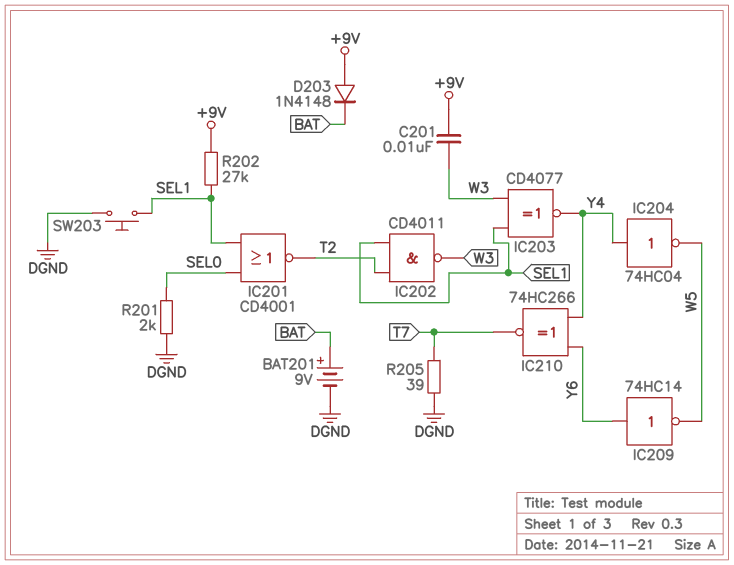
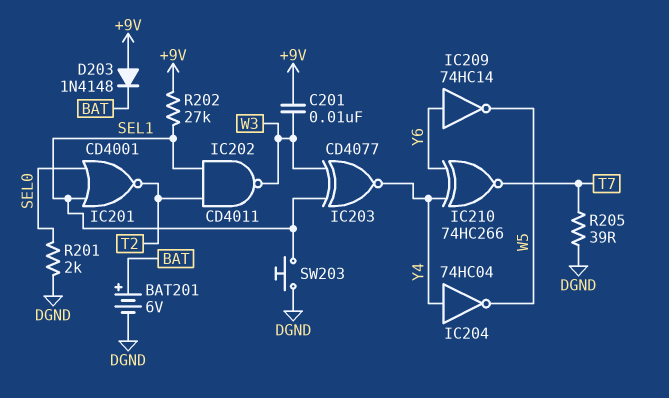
BAT201: 9V (plus BAT, minus DGND) -> 6V (plus BAT, minus DGND)

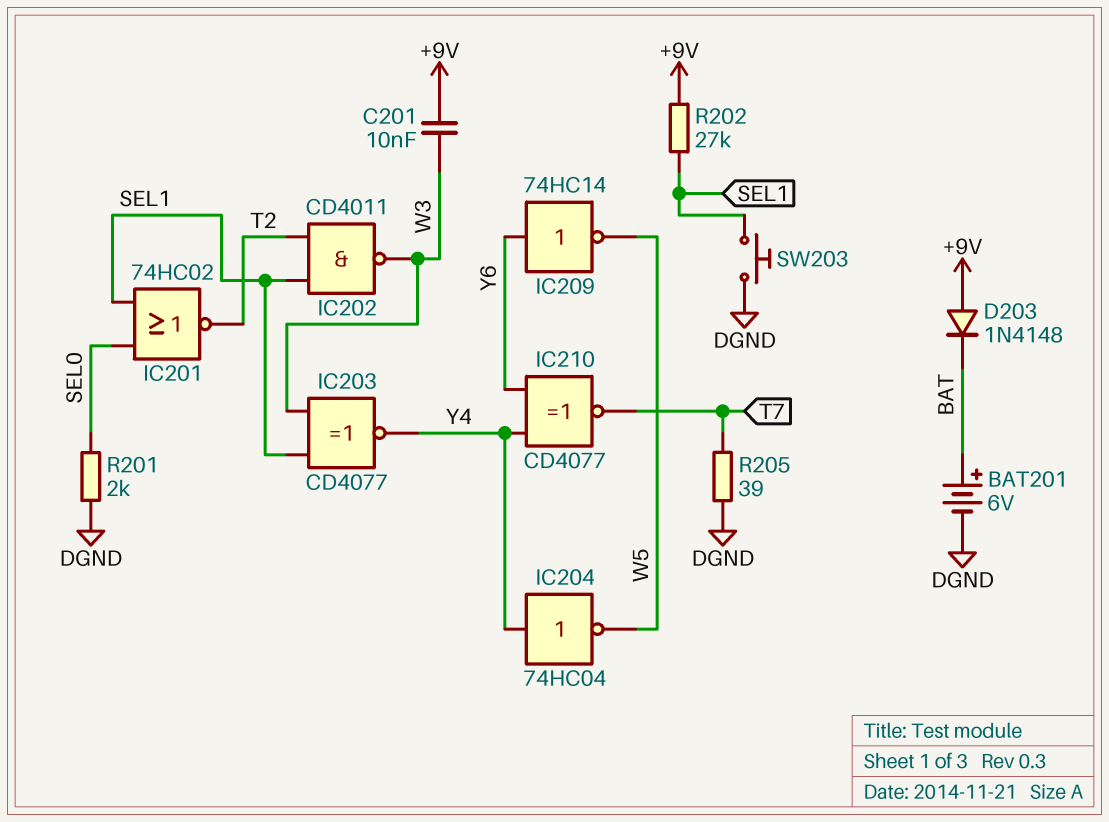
IC201: NOR CD4001 (in SEL0, in SEL1, out T2) -> NOR 74HC02 (in SEL0, in SEL1, out T2)
IC210: XNOR 74HC266 (in Y4, in Y6, out T7) -> XNOR CD4077 (in Y4, in Y6, out T7)

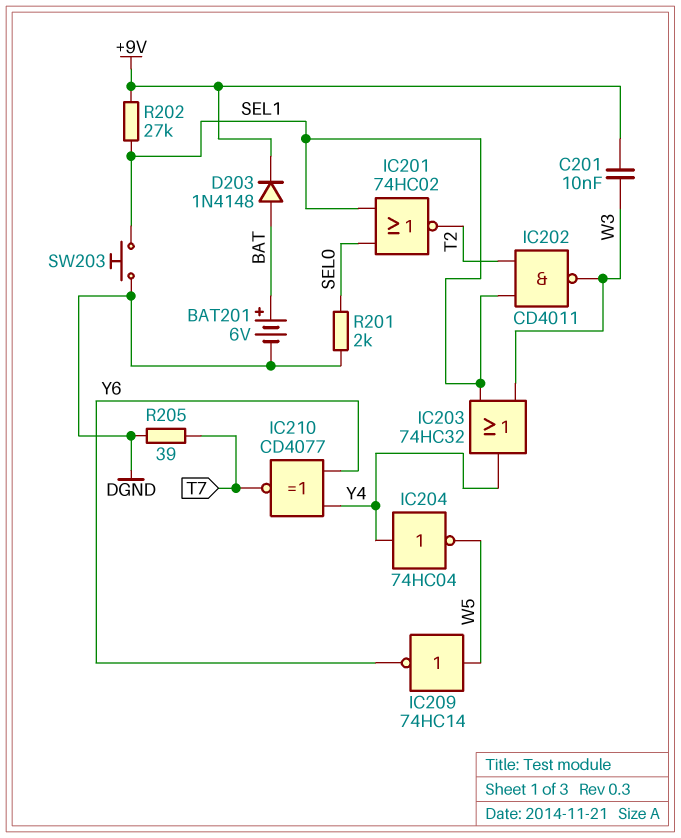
D203: diode 1N4148 (A +9V, K BAT) -> diode 1N4148 (A BAT, K +9V)
IC203: XNOR CD4077 (in SEL1, in W3, out Y4) -> OR 74HC32 (in SEL1, in W3, out Y4)
IC209: NOT 74HC14 (in Y6, out W5) -> NOT 74HC14 (in W5, out Y6)

